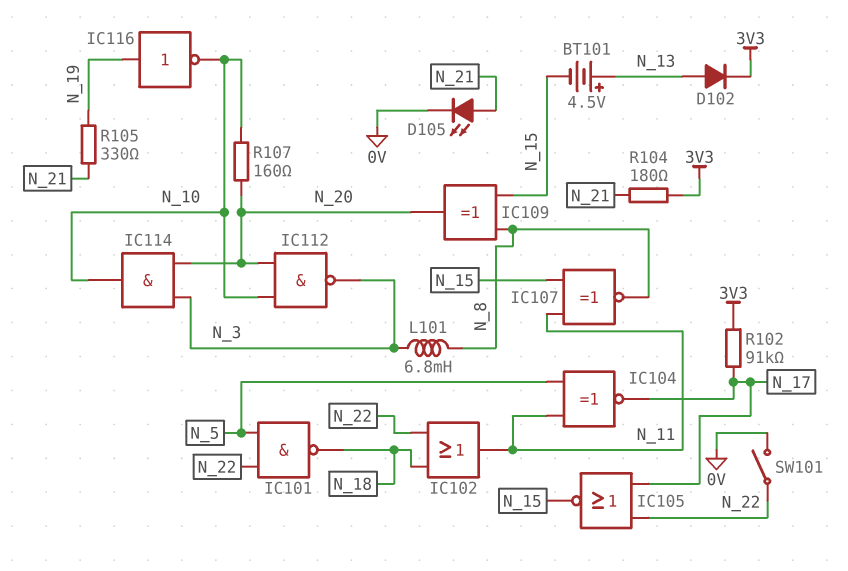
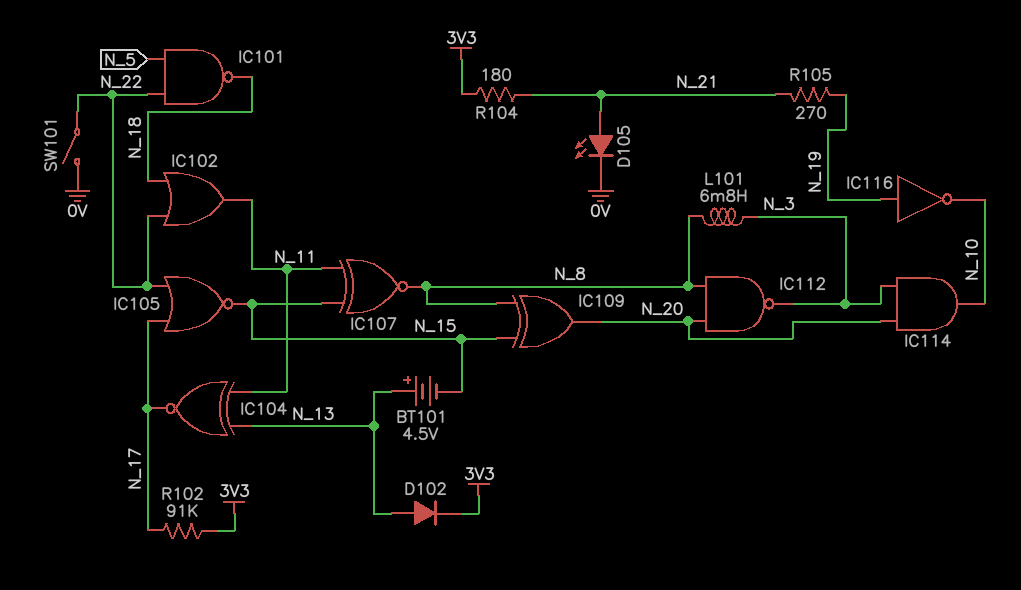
IC104: XNOR (in N_5, in N_11, out N_17) -> XNOR (in N_11, in N_13, out N_17)
IC112: NAND (in N_10, in N_20, out N_3) -> NAND (in N_8, in N_20, out N_3)
R105: 330 (N_19, N_21) -> 270 (N_19, N_21)
R107: 160 (N_10, N_20) -> none

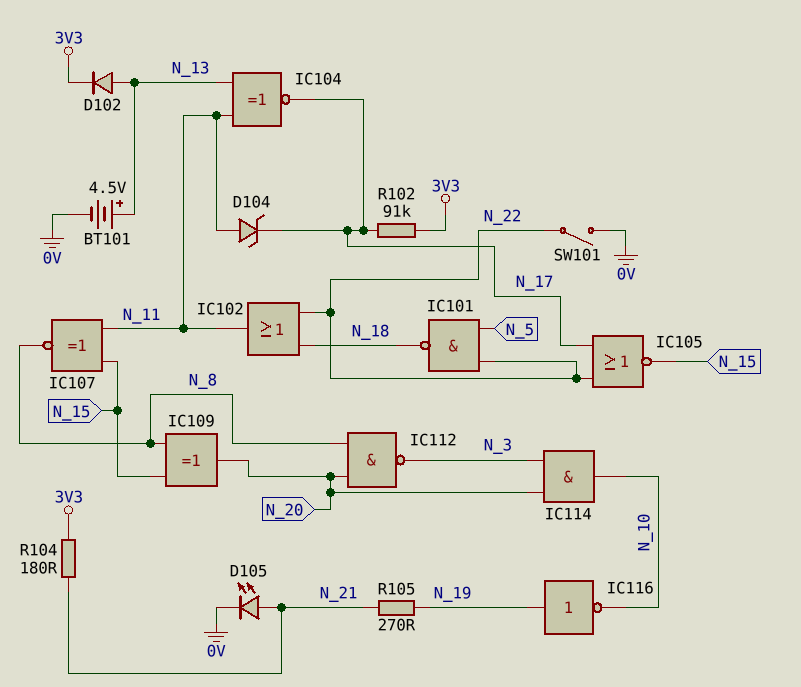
BT101: 4.5V (plus N_13, minus N_15) -> 4.5V (plus N_13, minus 0V)
D104: none -> zener (A N_11, K N_17)
L101: 6.8mH (N_3, N_8) -> none

